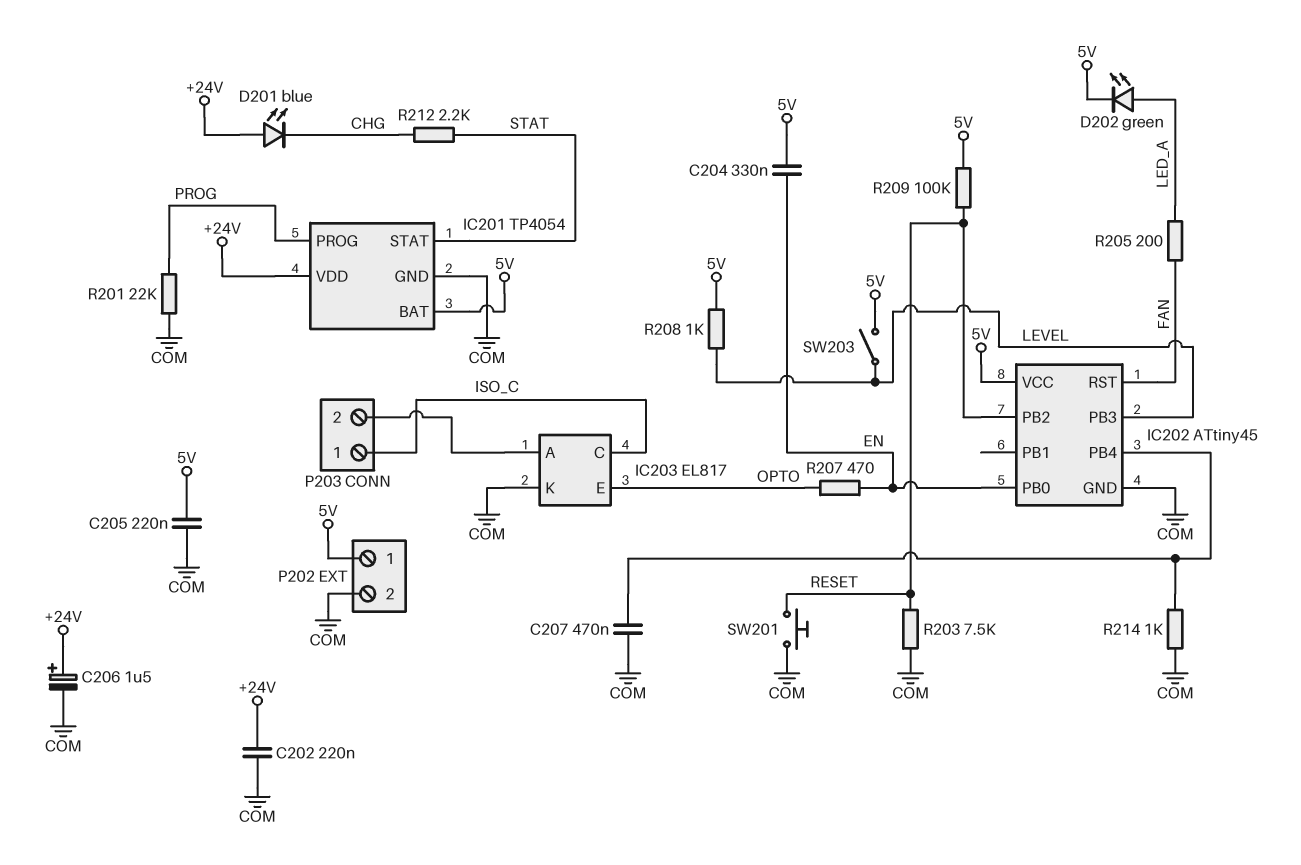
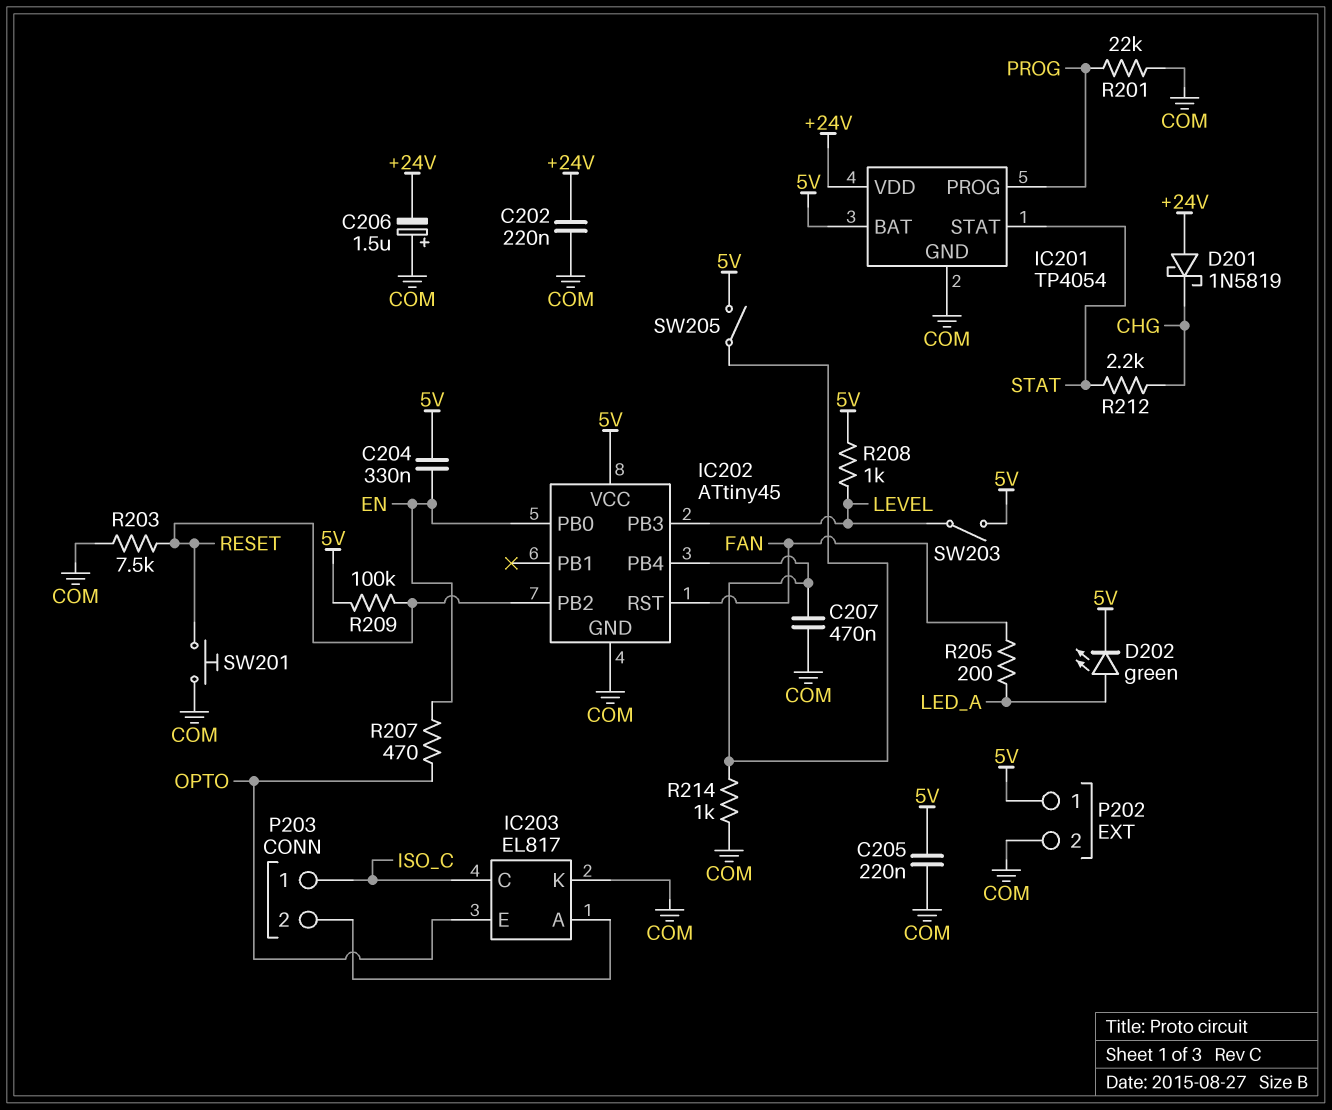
C206: 1.5uF (plus +24V, minus COM) -> 1.5uF (plus COM, minus +24V)
D201: LED blue (A +24V, K CHG) -> schottky 1N5819 (A +24V, K CHG)
SW205: none -> switch (5V, IC202/PB4)

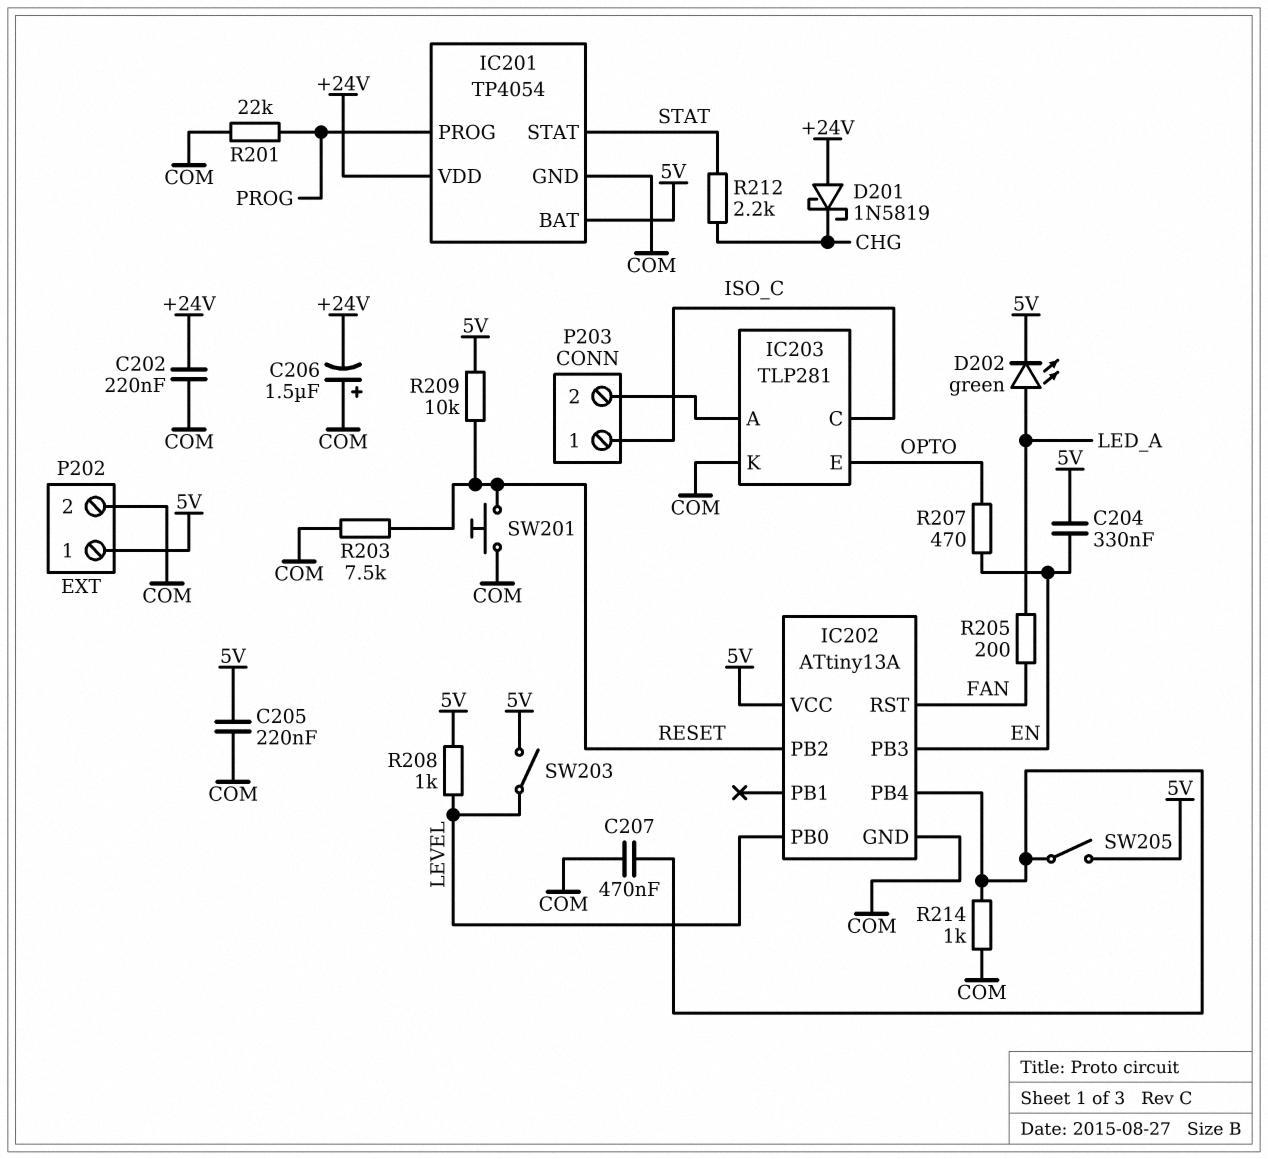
IC202: ATtiny45 -> ATtiny13A
IC202 pin PB0: EN -> LEVEL
IC202 pin PB3: LEVEL -> EN
IC203: EL817 -> TLP281
R209: 100k (5V, RESET) -> 10k (5V, RESET)

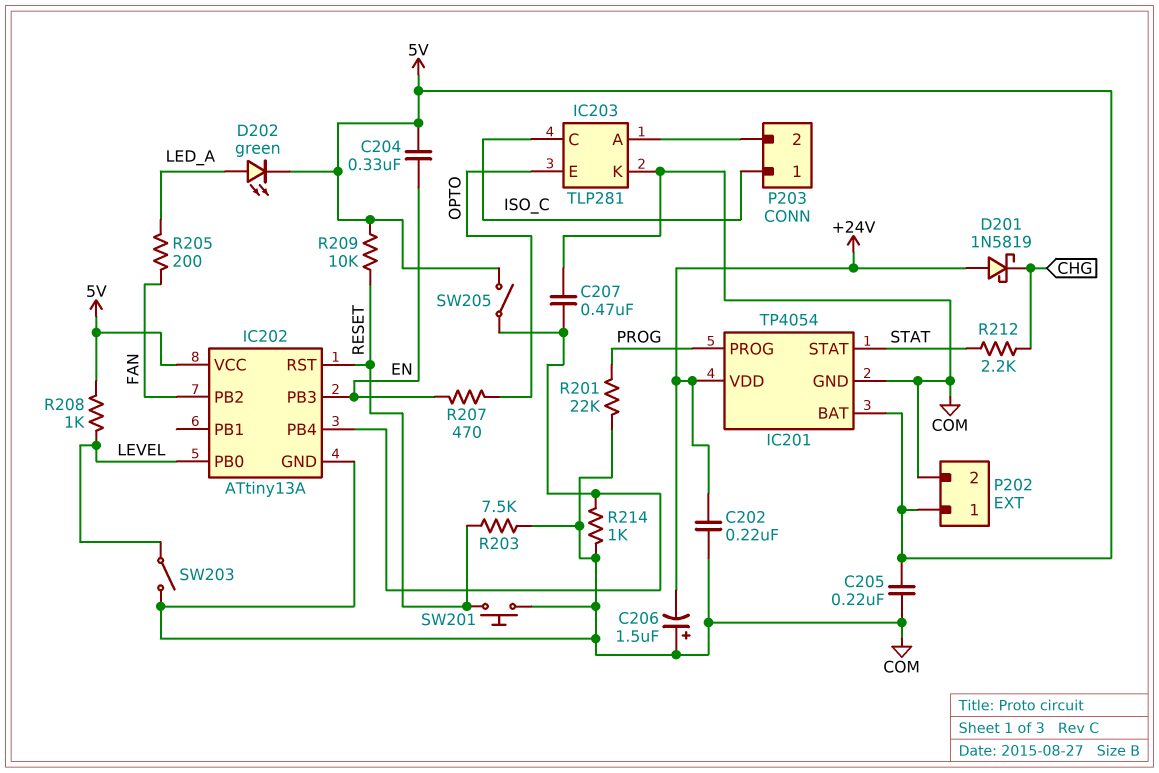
IC202 pin PB2: RESET -> FAN
IC202 pin RST: FAN -> RESET
SW203: switch (5V, LEVEL) -> switch (COM, LEVEL)

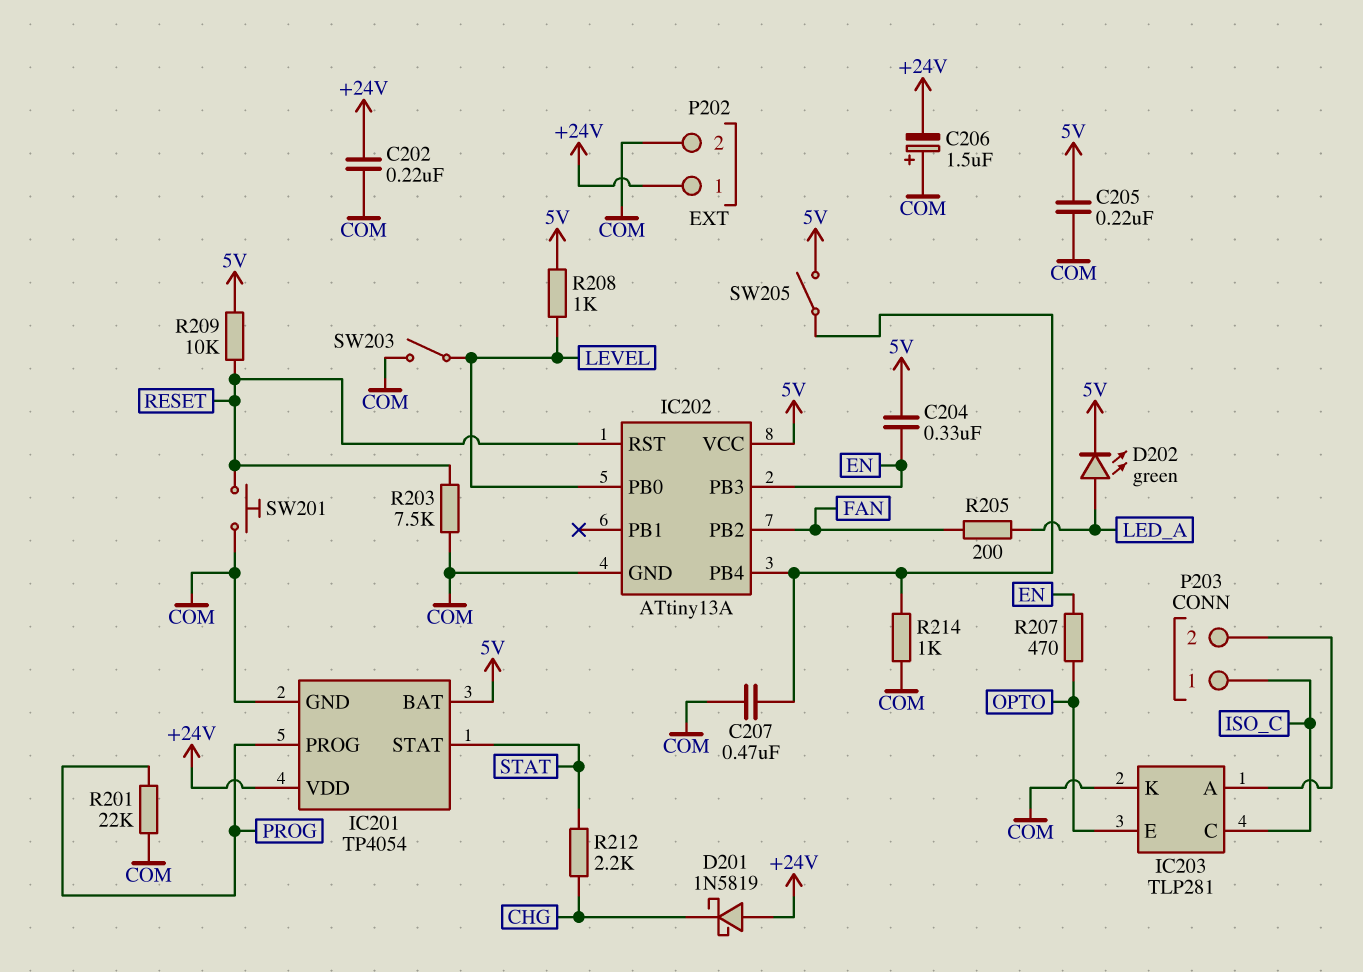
P202 pin 1: 5V -> +24V

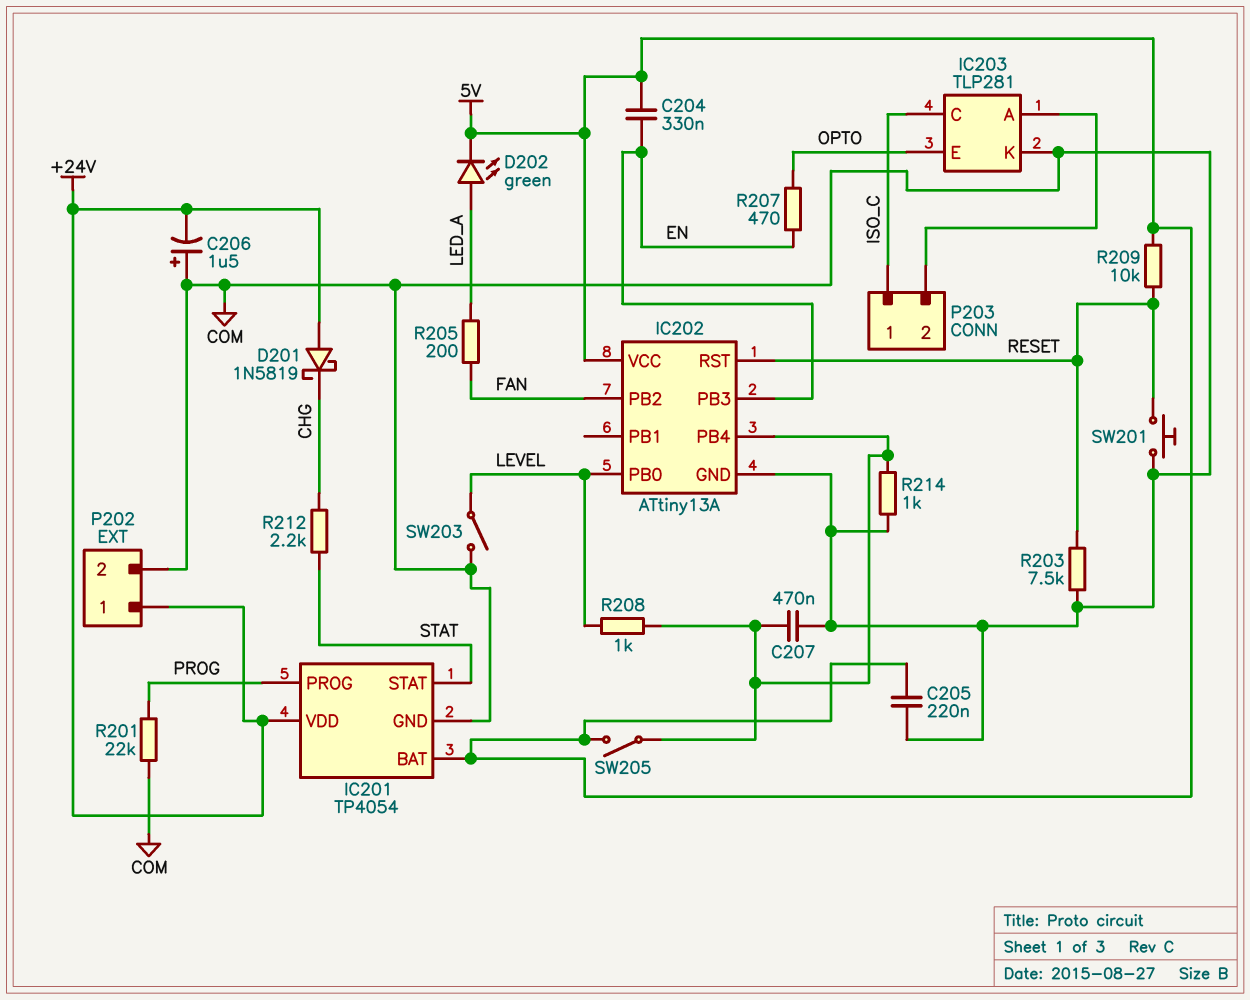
C202: 220nF (+24V, COM) -> none
R208: 1k (5V, LEVEL) -> 1k (IC202/PB4, LEVEL)

